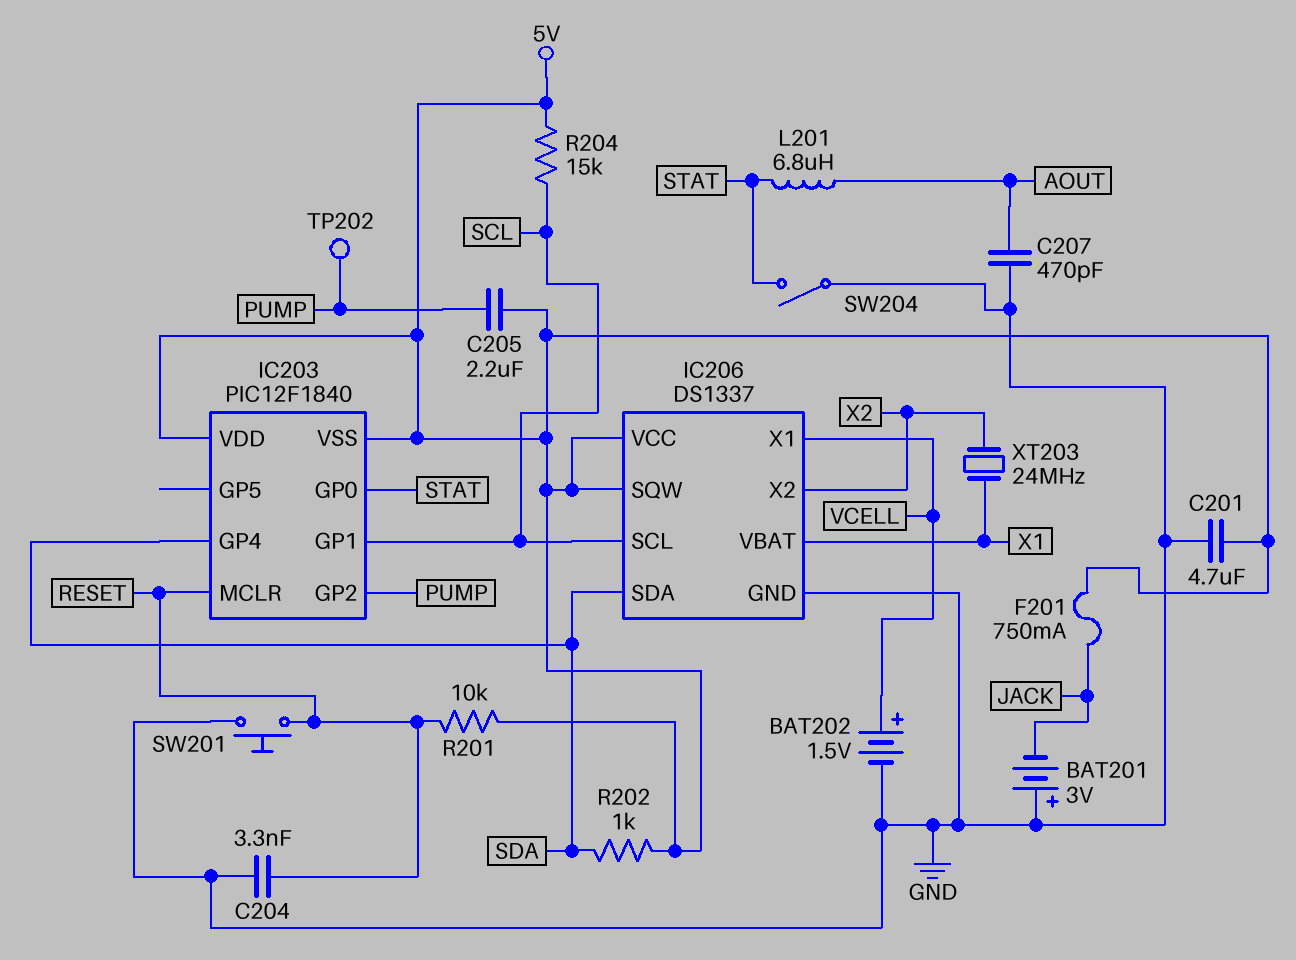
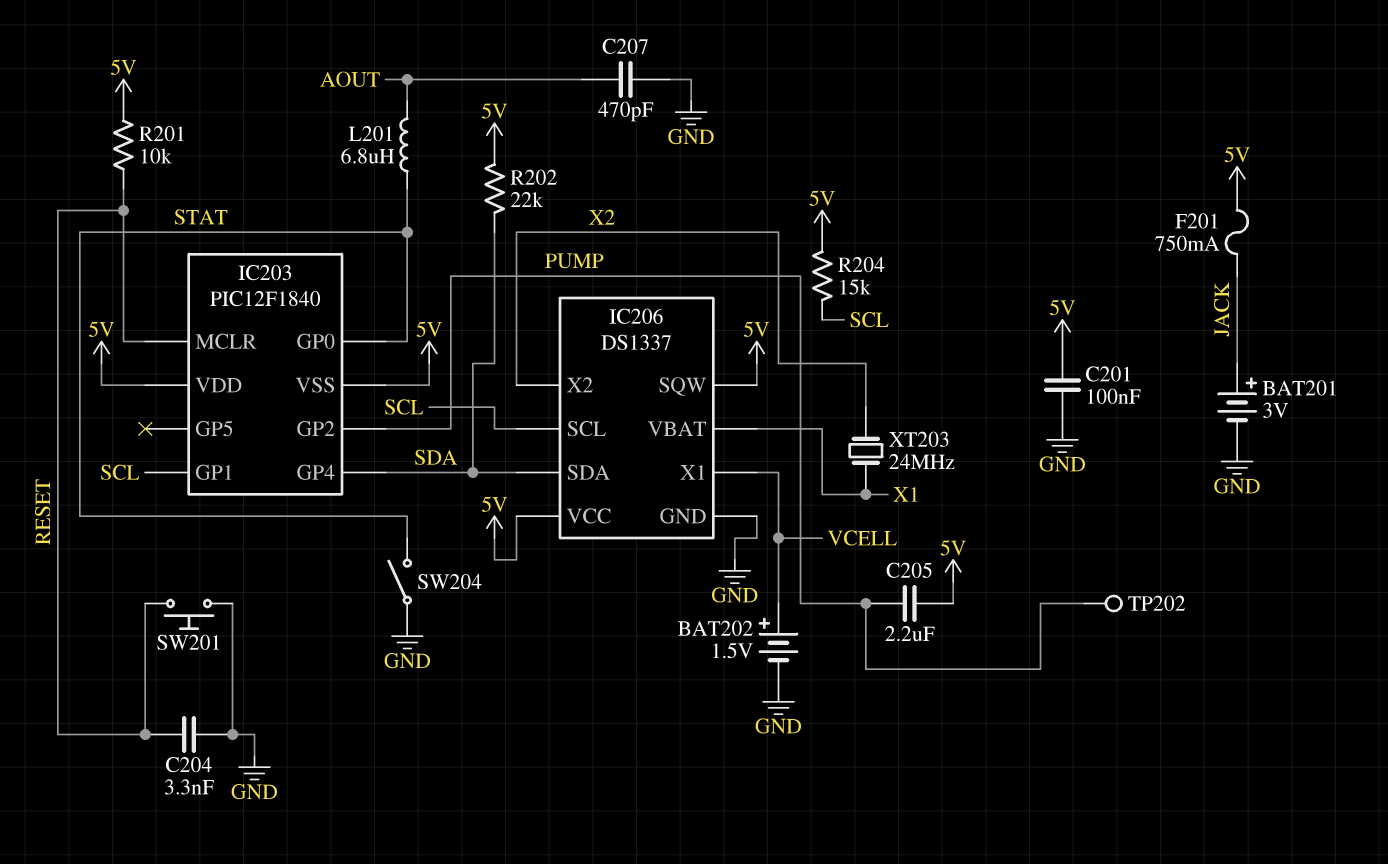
BAT201: 3V (plus GND, minus JACK) -> 3V (plus JACK, minus GND)
C201: 4.7uF (5V, GND) -> 100nF (5V, GND)
R202: 1k (5V, SDA) -> 22k (5V, SDA)

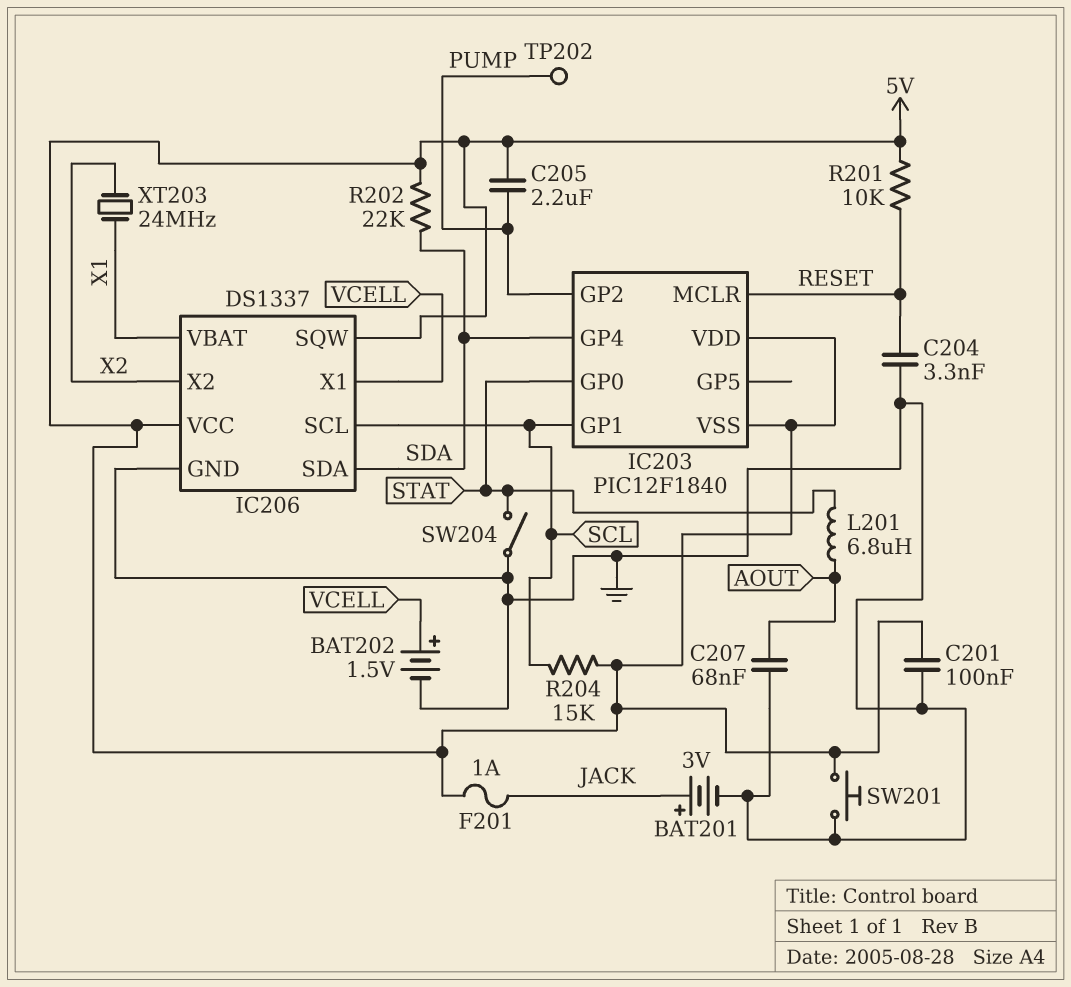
C207: 470pF (AOUT, GND) -> 68nF (AOUT, GND)
F201: 750mA (5V, JACK) -> 1A (5V, JACK)
SW201: button (GND, RESET) -> button (5V, GND)

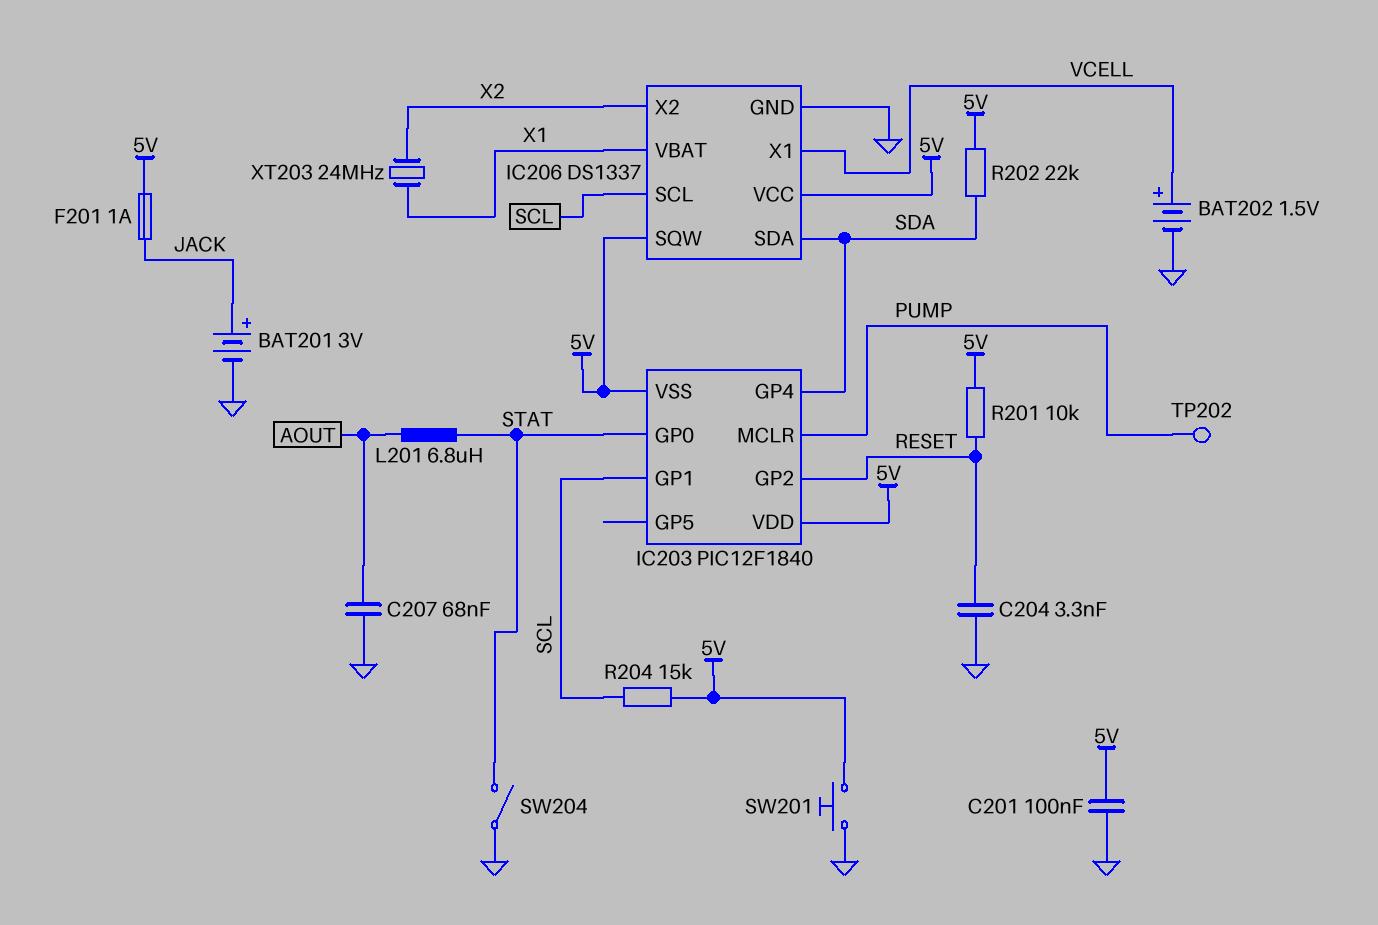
C205: 2.2uF (5V, PUMP) -> none
IC203 pin GP2: PUMP -> RESET
IC203 pin MCLR: RESET -> PUMP

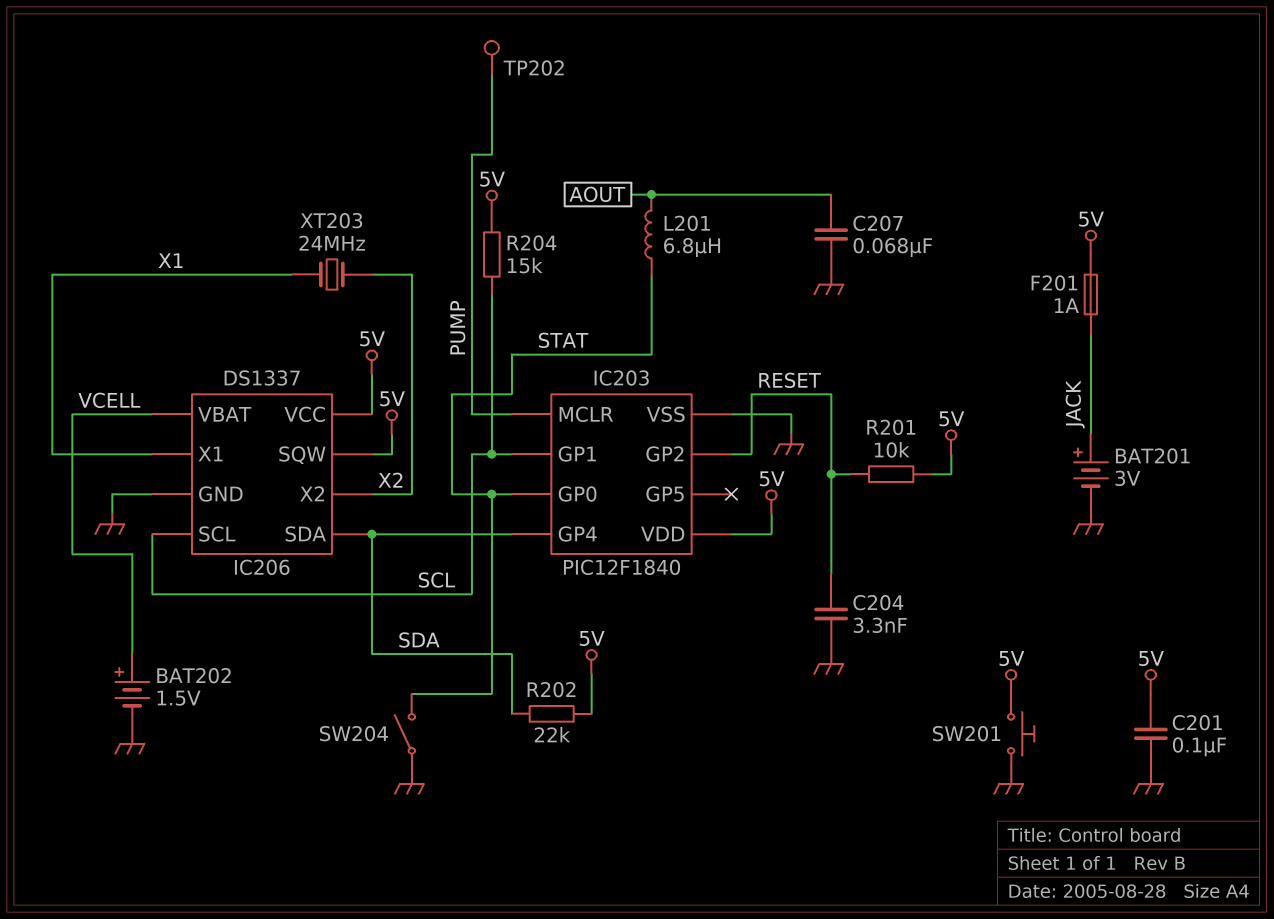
IC203 pin VSS: 5V -> GND
IC206 pin VBAT: X1 -> VCELL
IC206 pin X1: VCELL -> X1

